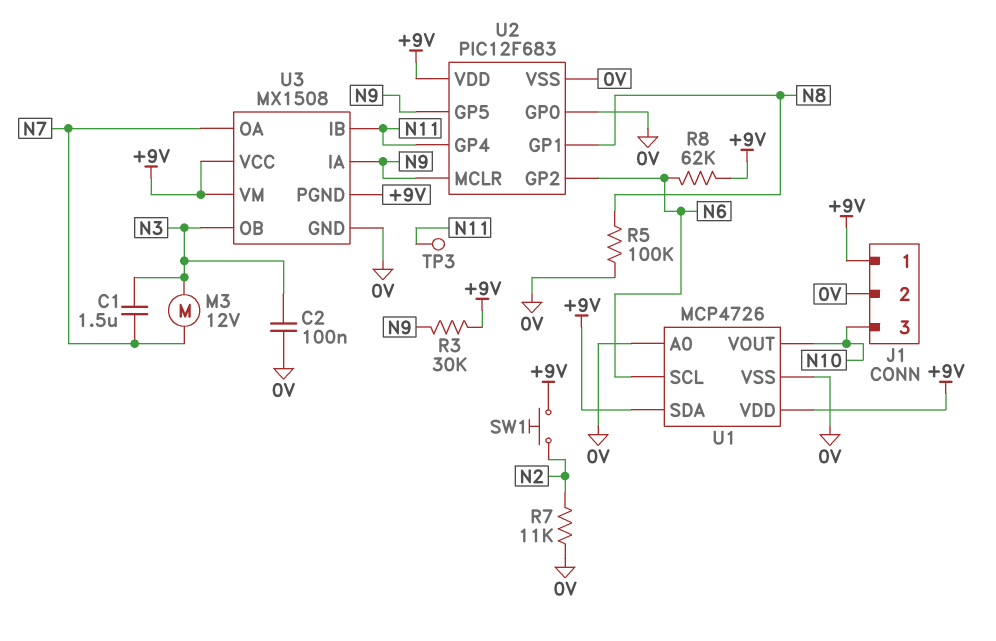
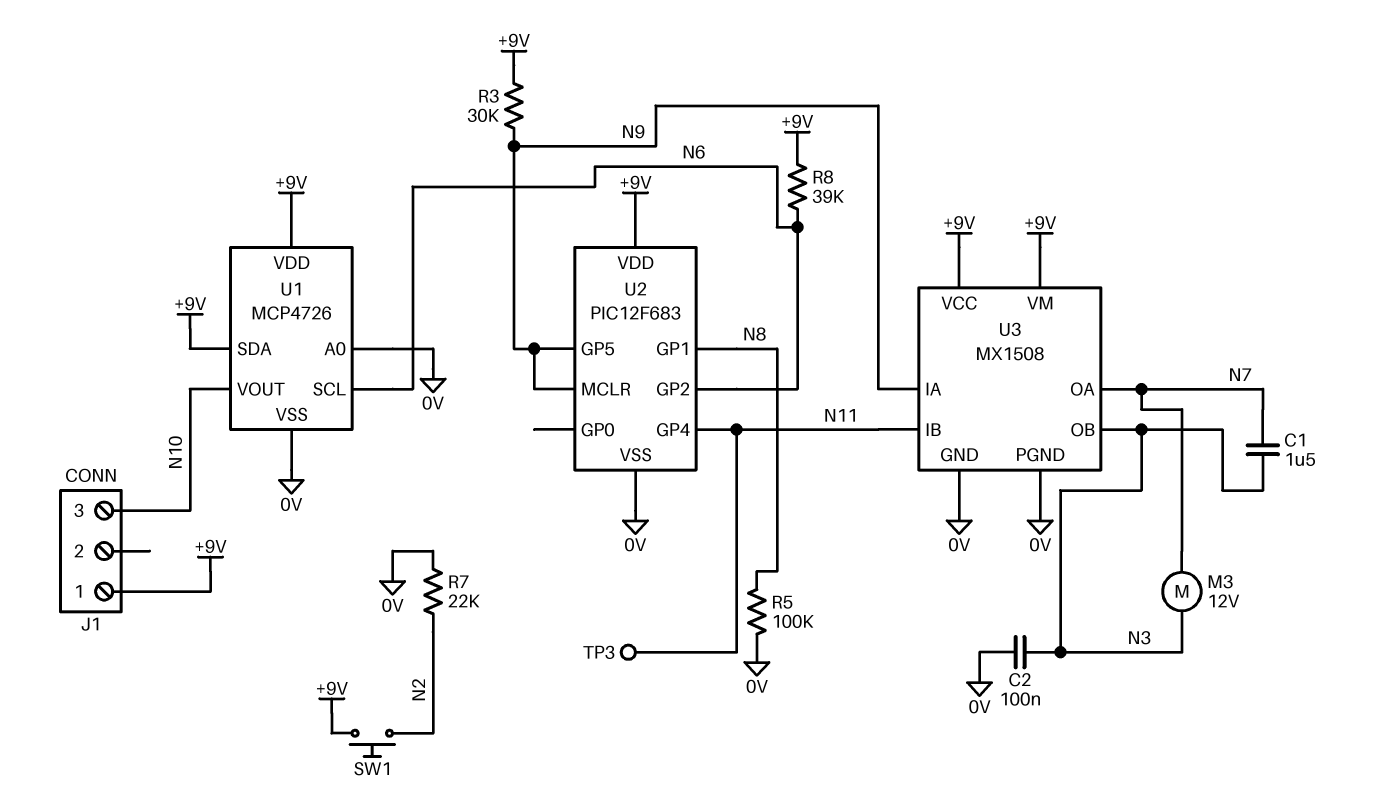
J1 pin 2: 0V -> none
R7: 11k (0V, N2) -> 22k (0V, N2)
R8: 62k (+9V, N6) -> 39k (+9V, N6)
U2 pin GP0: 0V -> none
U3 pin PGND: +9V -> 0V

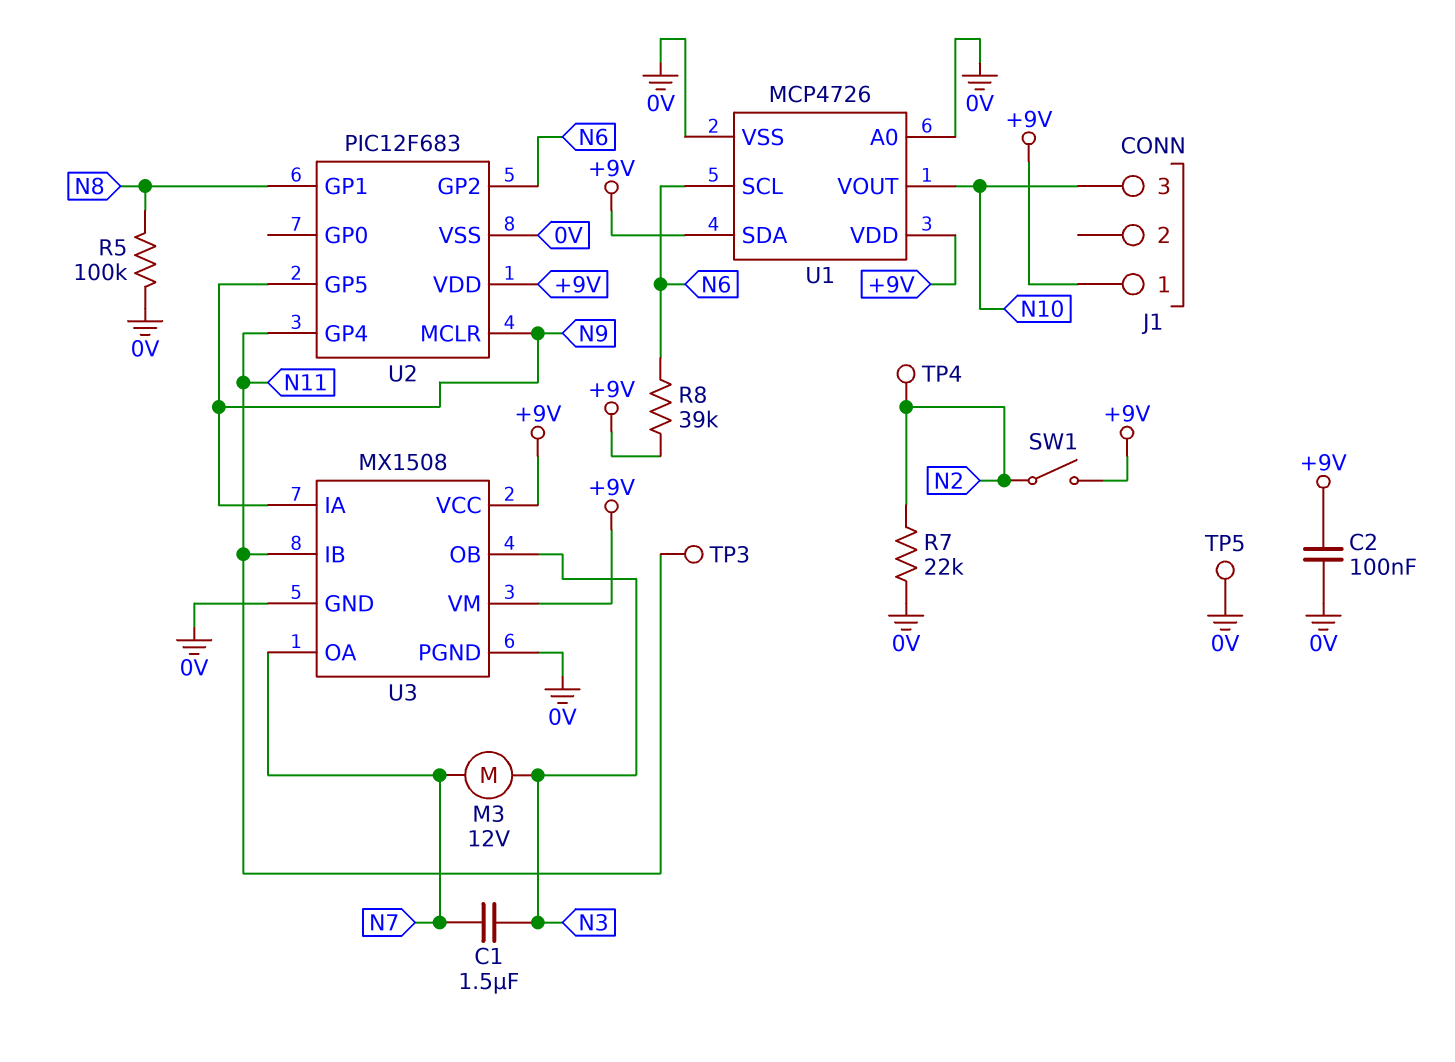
C2: 100nF (0V, N3) -> 100nF (+9V, 0V)
R3: 30k (+9V, N9) -> none
SW1: button (+9V, N2) -> switch (+9V, N2)
TP4: none -> test point (N2)
TP5: none -> test point (0V)

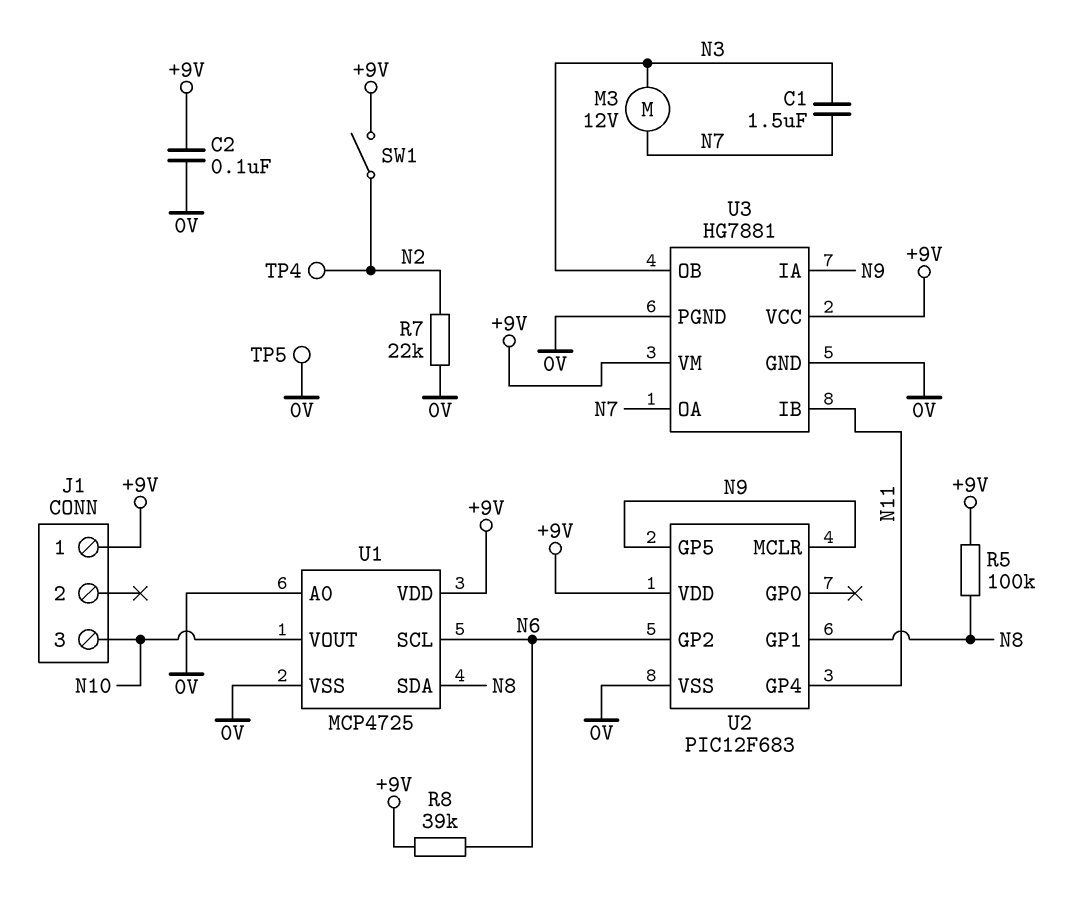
R5: 100k (0V, N8) -> 100k (+9V, N8)
TP3: test point (N11) -> none
U1: MCP4726 -> MCP4725
U1 pin SDA: +9V -> N8
U3: MX1508 -> HG7881

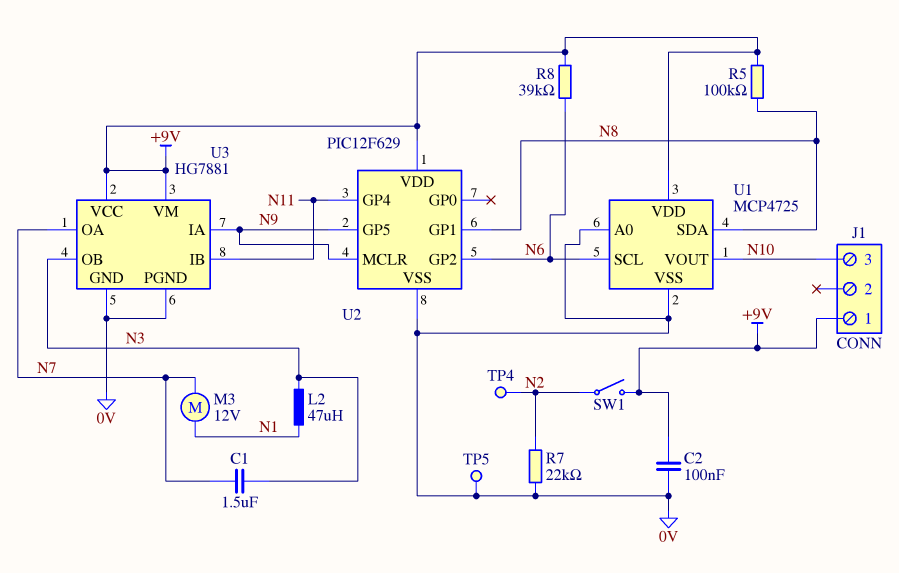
L2: none -> 47uH (N1, N3)
M3: motor 12V (N3, N7) -> motor 12V (N1, N7)
U2: PIC12F683 -> PIC12F629

